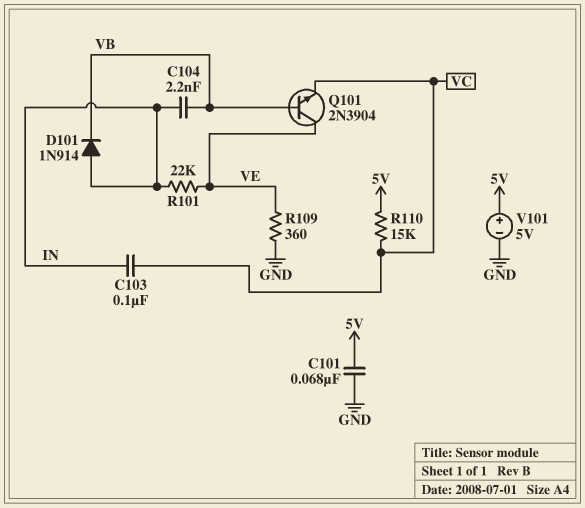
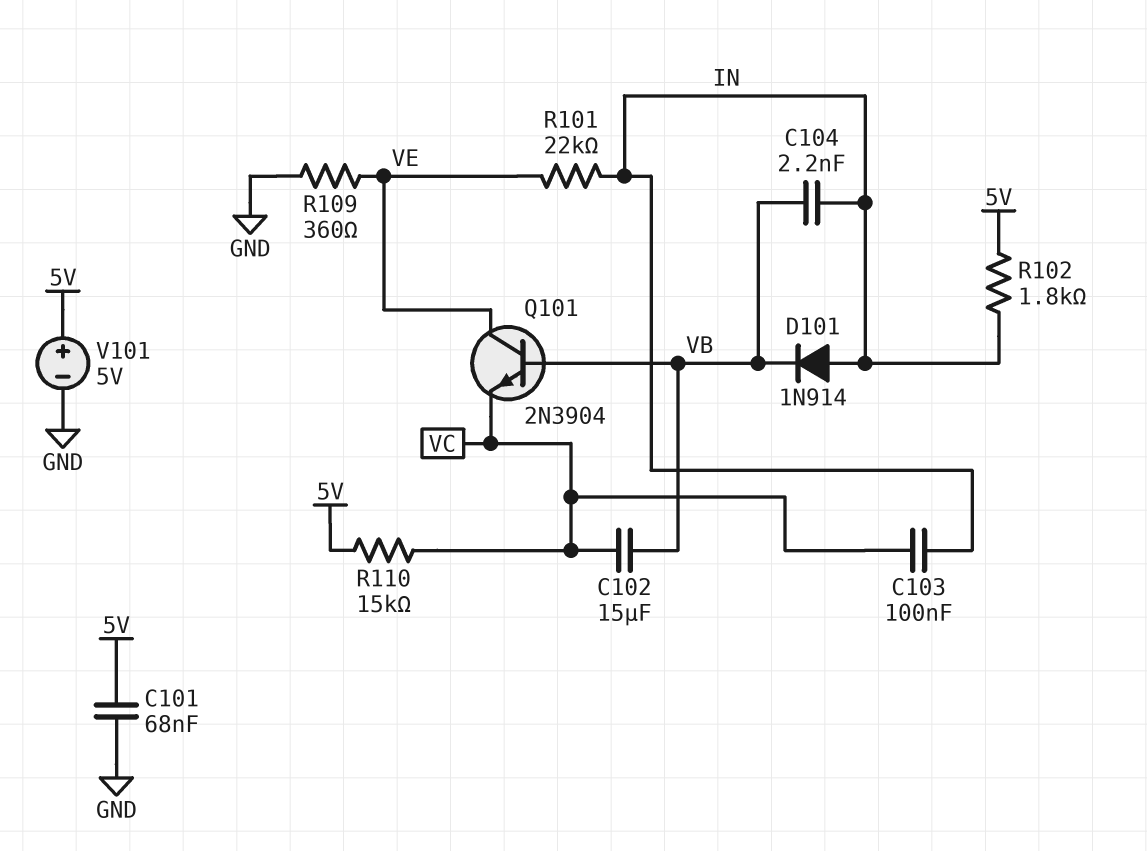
C102: none -> 15uF (VB, VC)
R102: none -> 1.8k (5V, IN)

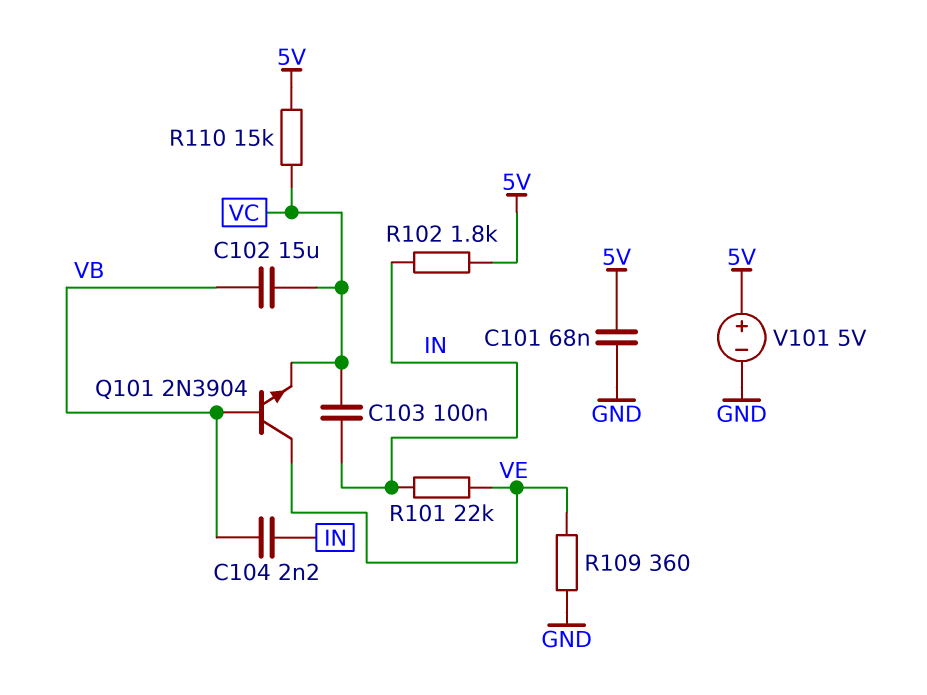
D101: diode 1N914 (A IN, K VB) -> none

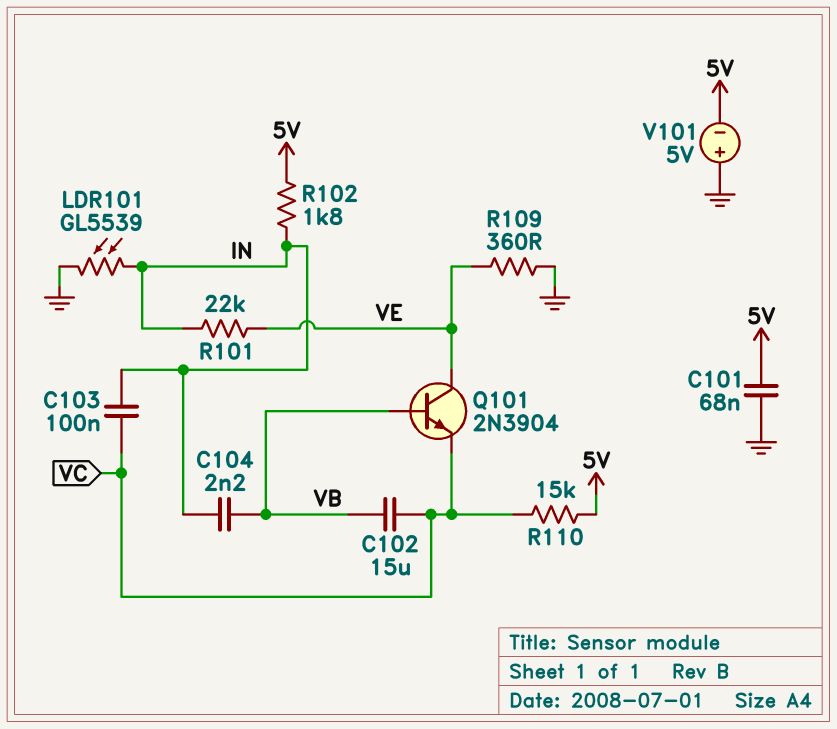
LDR101: none -> GL5539 (GND, IN)
V101: 5V (plus 5V, minus GND) -> 5V (plus GND, minus 5V)

